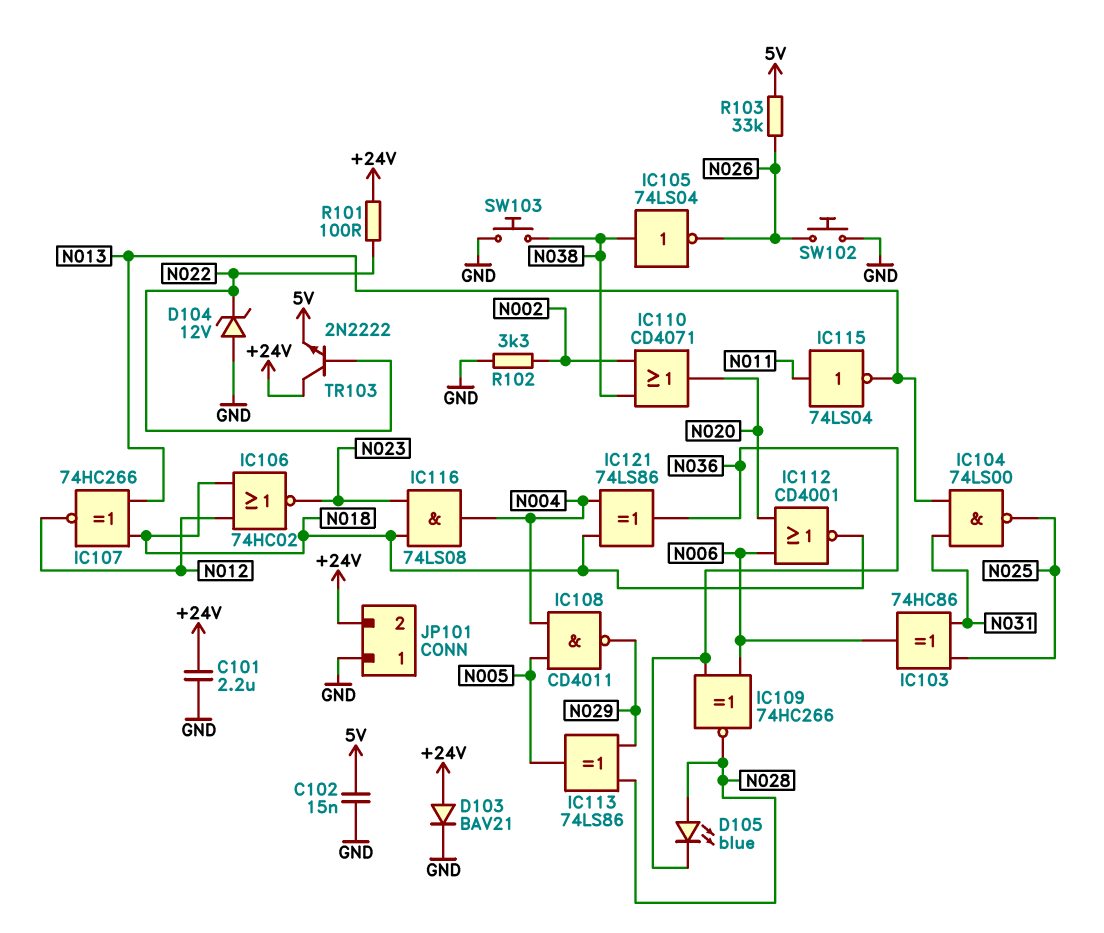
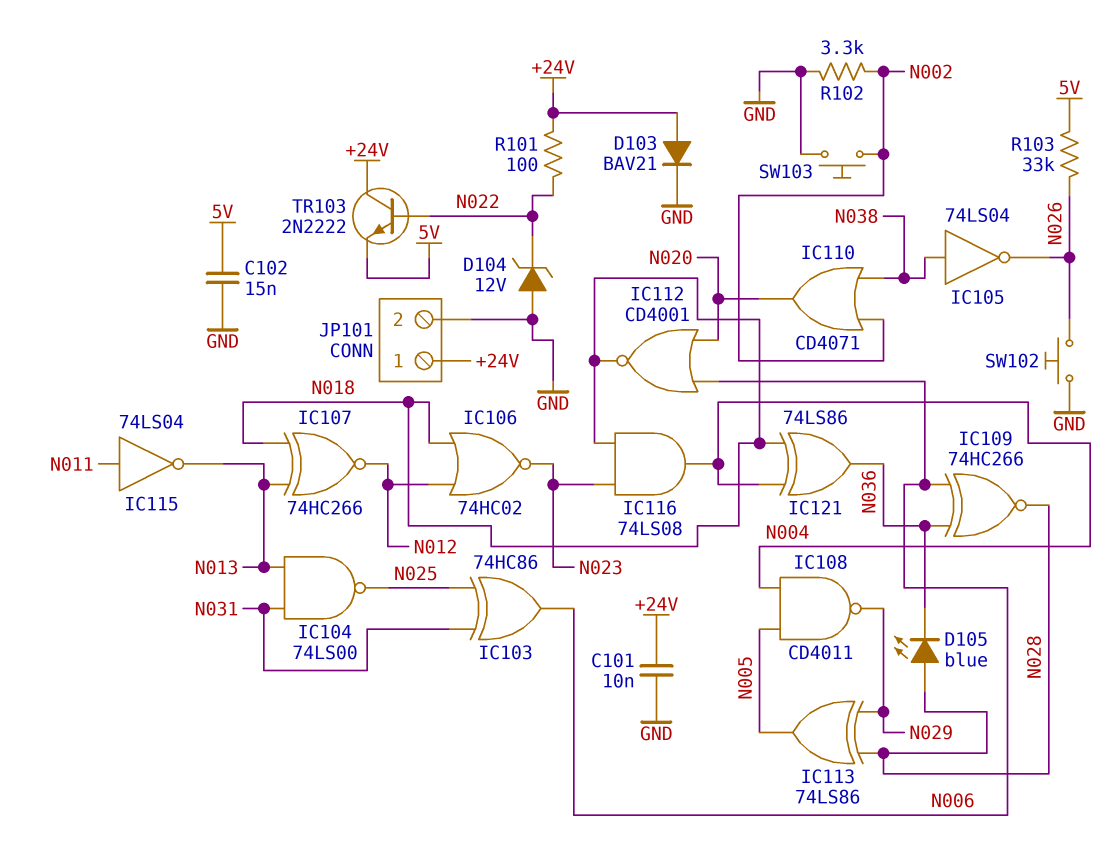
C101: 2.2uF (+24V, GND) -> 10nF (+24V, GND)
JP101 pin 1: GND -> +24V
JP101 pin 2: +24V -> GND
SW103: button (GND, N038) -> button (GND, N002)

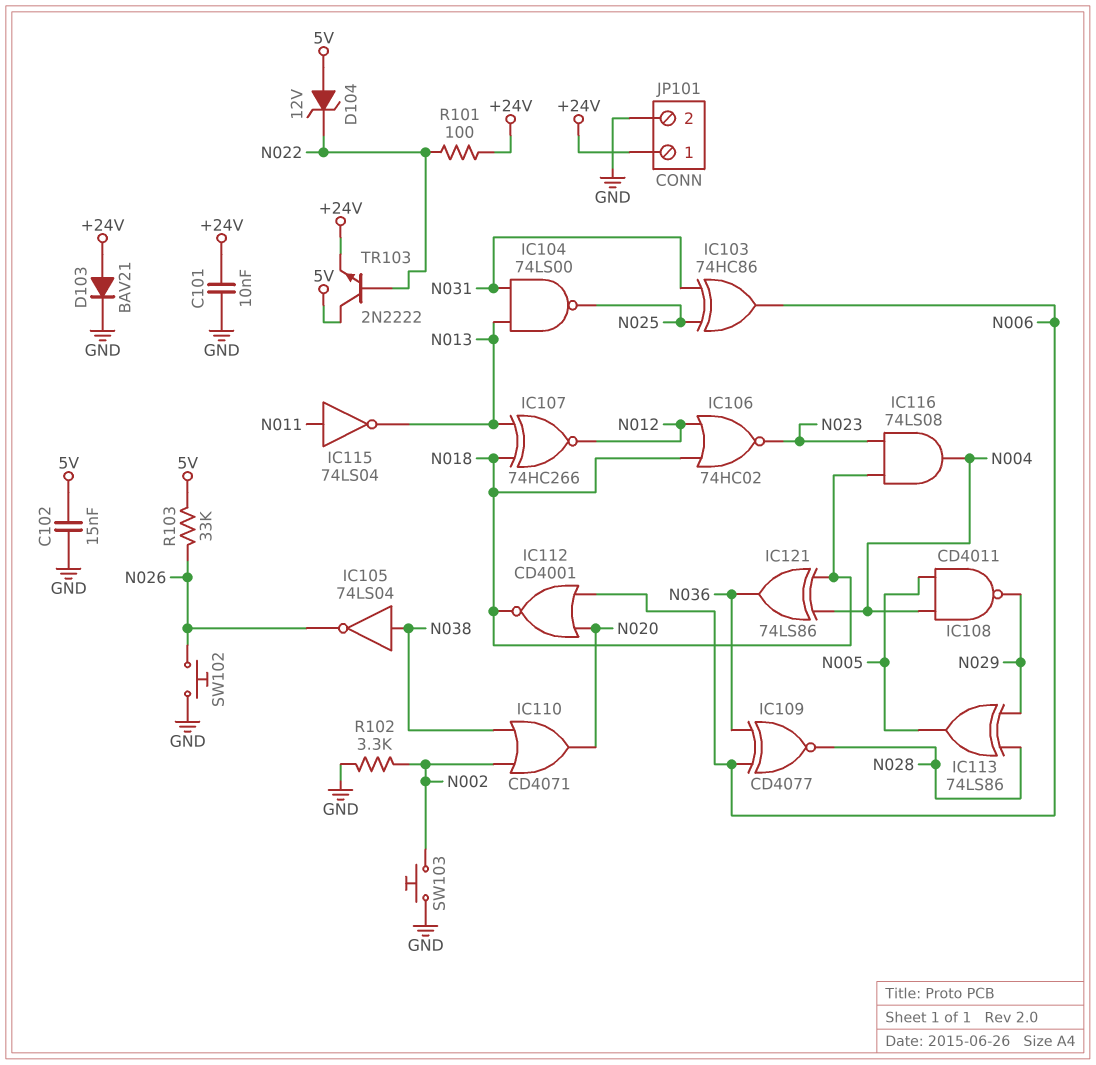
D104: zener 12V (A GND, K N022) -> zener 12V (A 5V, K N022)
D105: LED blue (A N028, K N036) -> none
IC109: XNOR 74HC266 (in N006, in N036, out N028) -> XNOR CD4077 (in N006, in N036, out N028)
TR103: NPN 2N2222 (B N022, C +24V, E 5V) -> NPN 2N2222 (B N022, C 5V, E +24V)

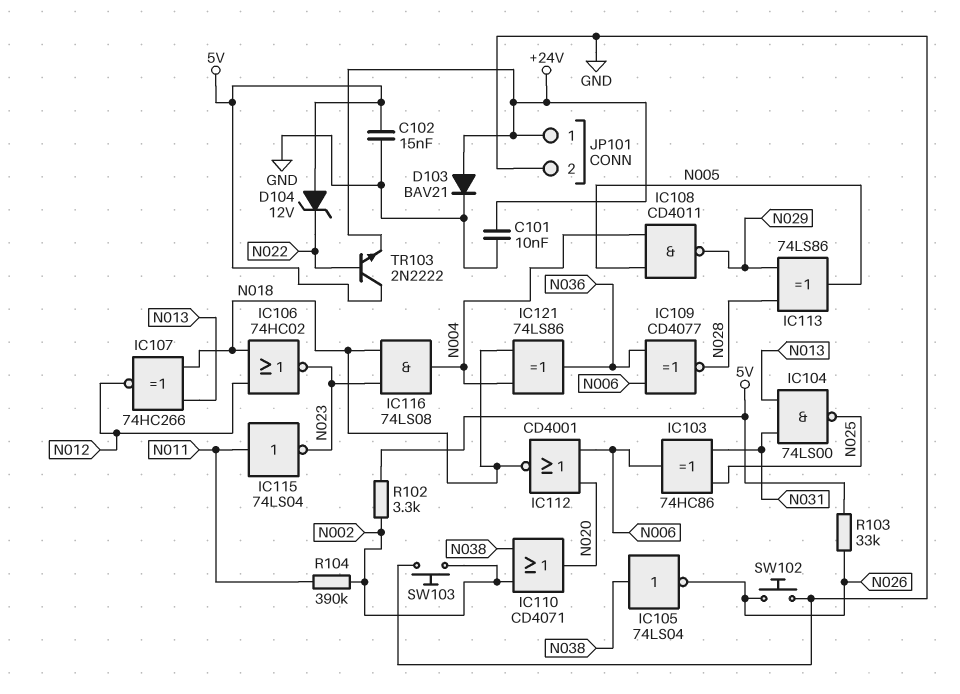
IC115: NOT 74LS04 (in N011, out N013) -> NOT 74LS04 (in N011, out N023)
R101: 100 (+24V, N022) -> none
R102: 3.3k (GND, N002) -> 3.3k (5V, N002)
R104: none -> 390k (N002, N011)

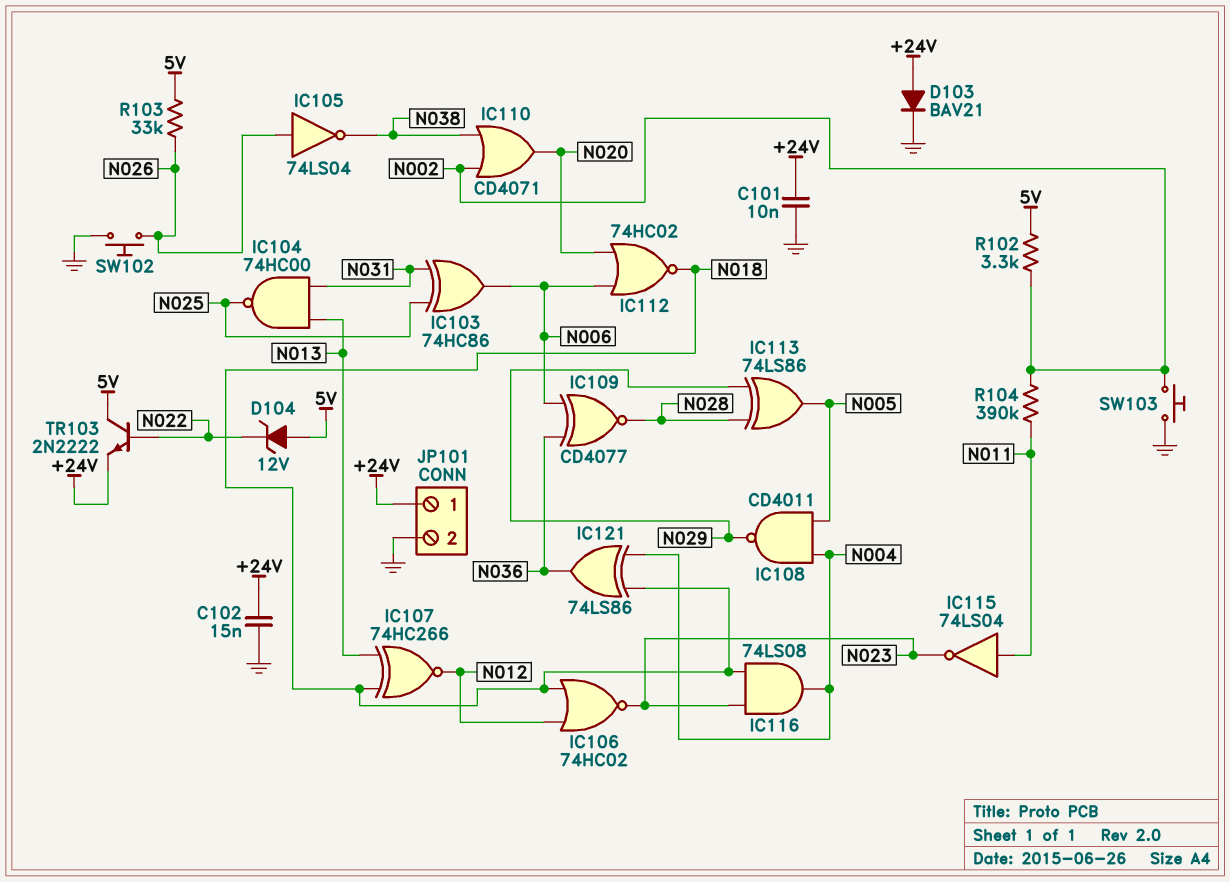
C102: 15nF (5V, GND) -> 15nF (+24V, GND)
IC104: NAND 74LS00 (in N013, in N031, out N025) -> NAND 74HC00 (in N013, in N031, out N025)
IC105: NOT 74LS04 (in N038, out N026) -> NOT 74LS04 (in N026, out N038)
IC112: NOR CD4001 (in N006, in N020, out N018) -> NOR 74HC02 (in N006, in N020, out N018)

